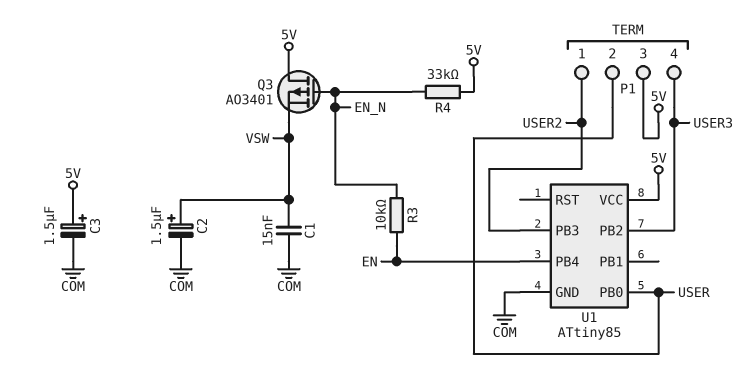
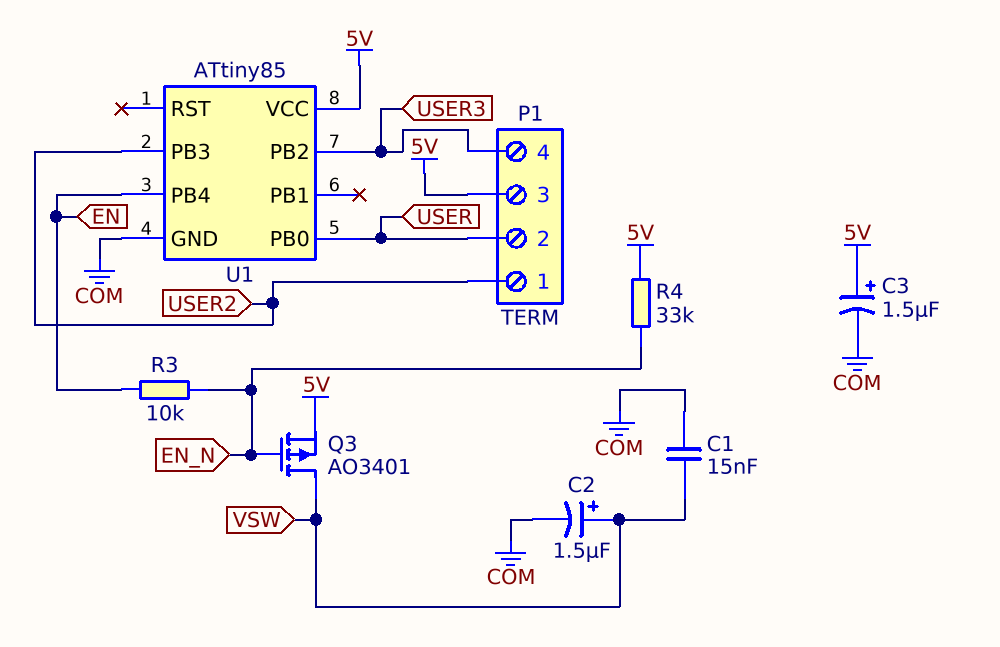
Q3: PMOS AO3401 (G EN_N, D 5V, S VSW) -> PMOS AO3401 (G EN_N, D VSW, S 5V)

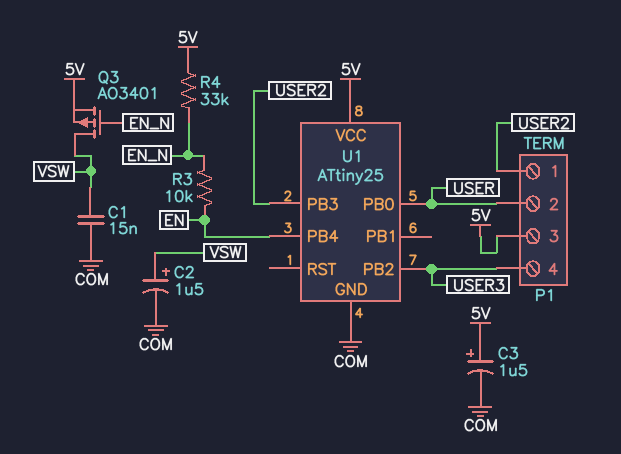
U1: ATtiny85 -> ATtiny25

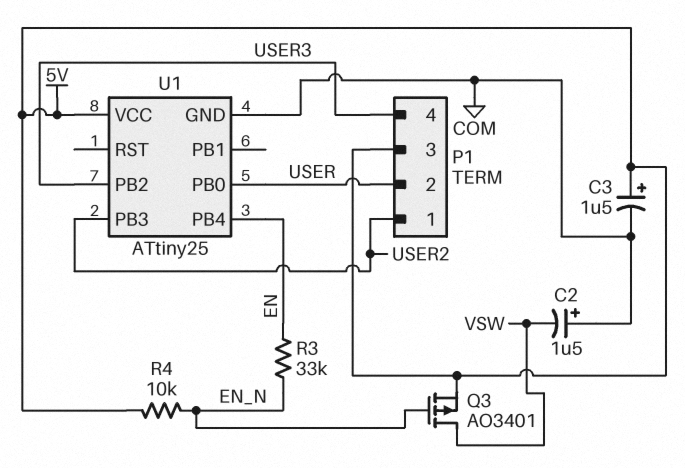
C1: 15nF (COM, VSW) -> none
C2: 1.5uF (plus VSW, minus COM) -> 1.5uF (plus COM, minus VSW)
R3: 10k (EN, EN_N) -> 33k (EN, EN_N)
R4: 33k (5V, EN_N) -> 10k (5V, EN_N)

